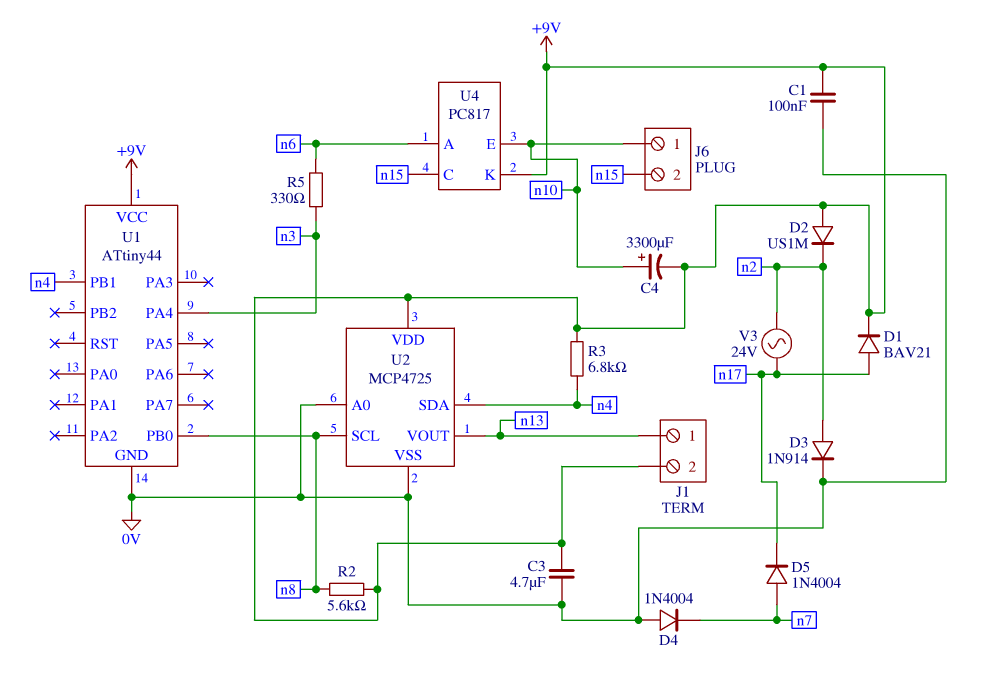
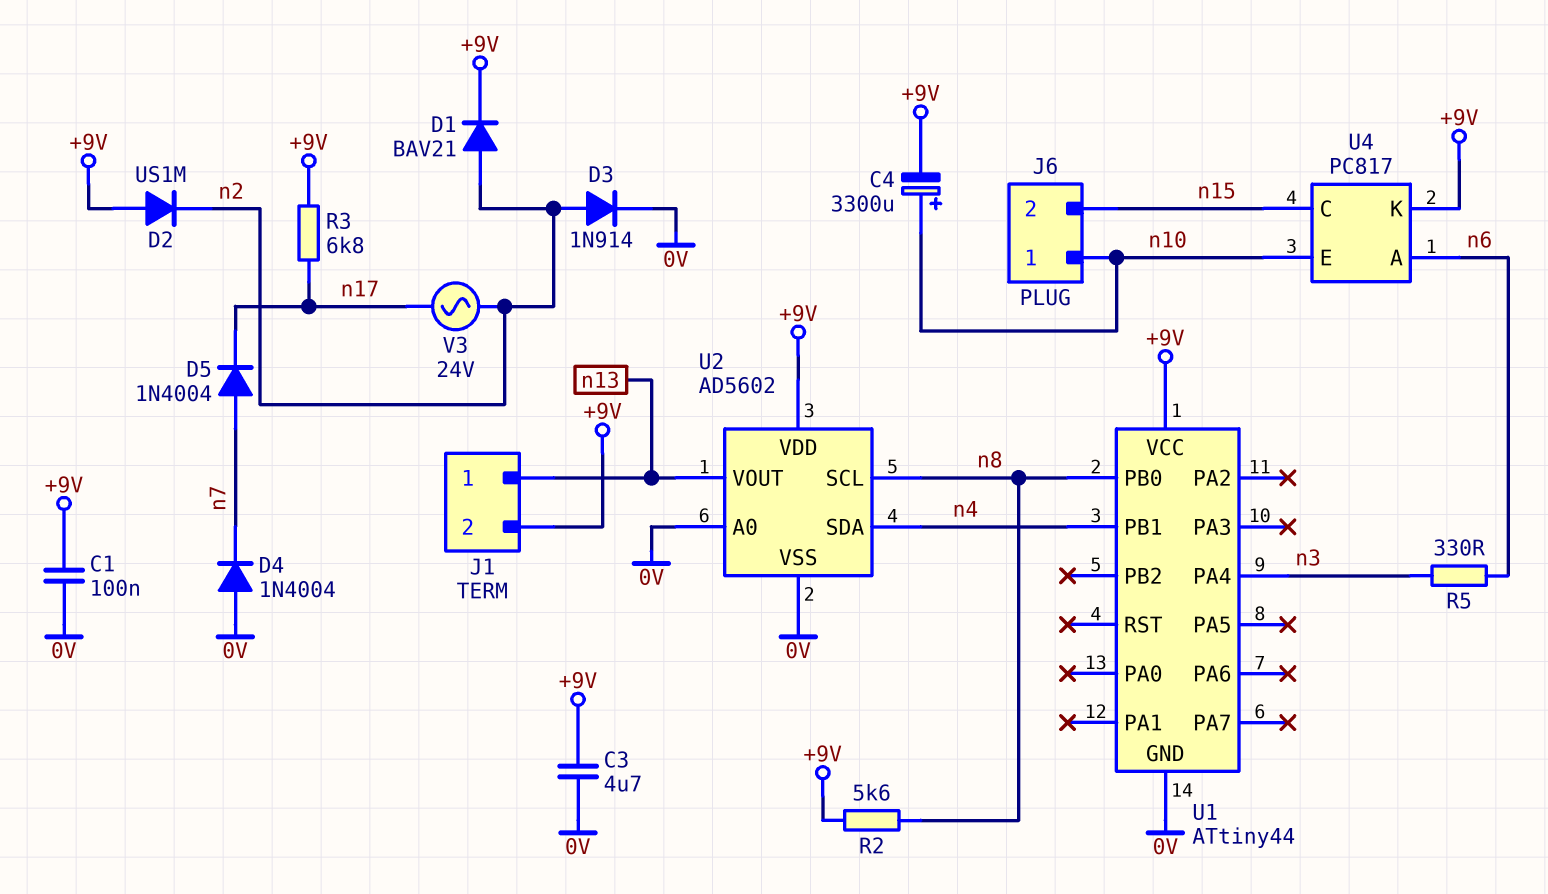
D1: diode BAV21 (A n17, K +9V) -> diode BAV21 (A n2, K +9V)
R3: 6.8k (+9V, n4) -> 6.8k (+9V, n17)
U2: MCP4725 -> AD5602

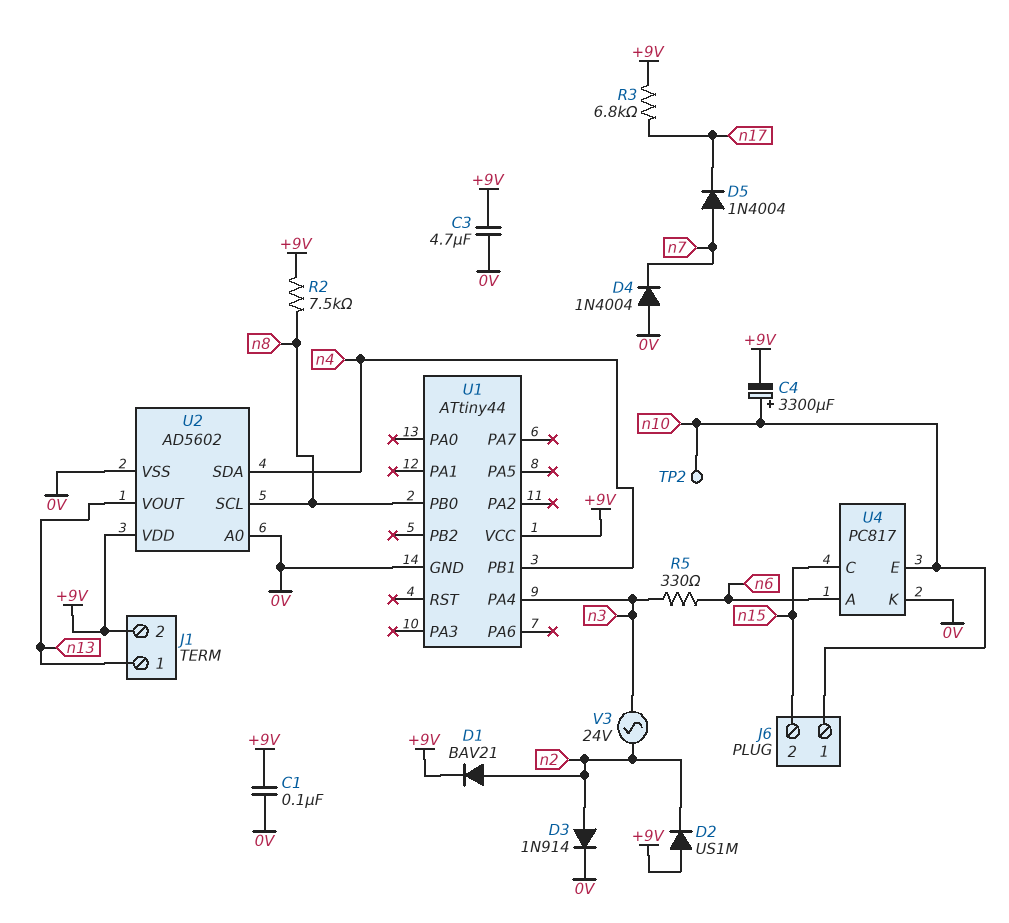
R2: 5.6k (+9V, n8) -> 7.5k (+9V, n8)
TP2: none -> test point (n10)
U4 pin K: +9V -> 0V
V3: AC 24V (n2, n17) -> AC 24V (n2, n3)

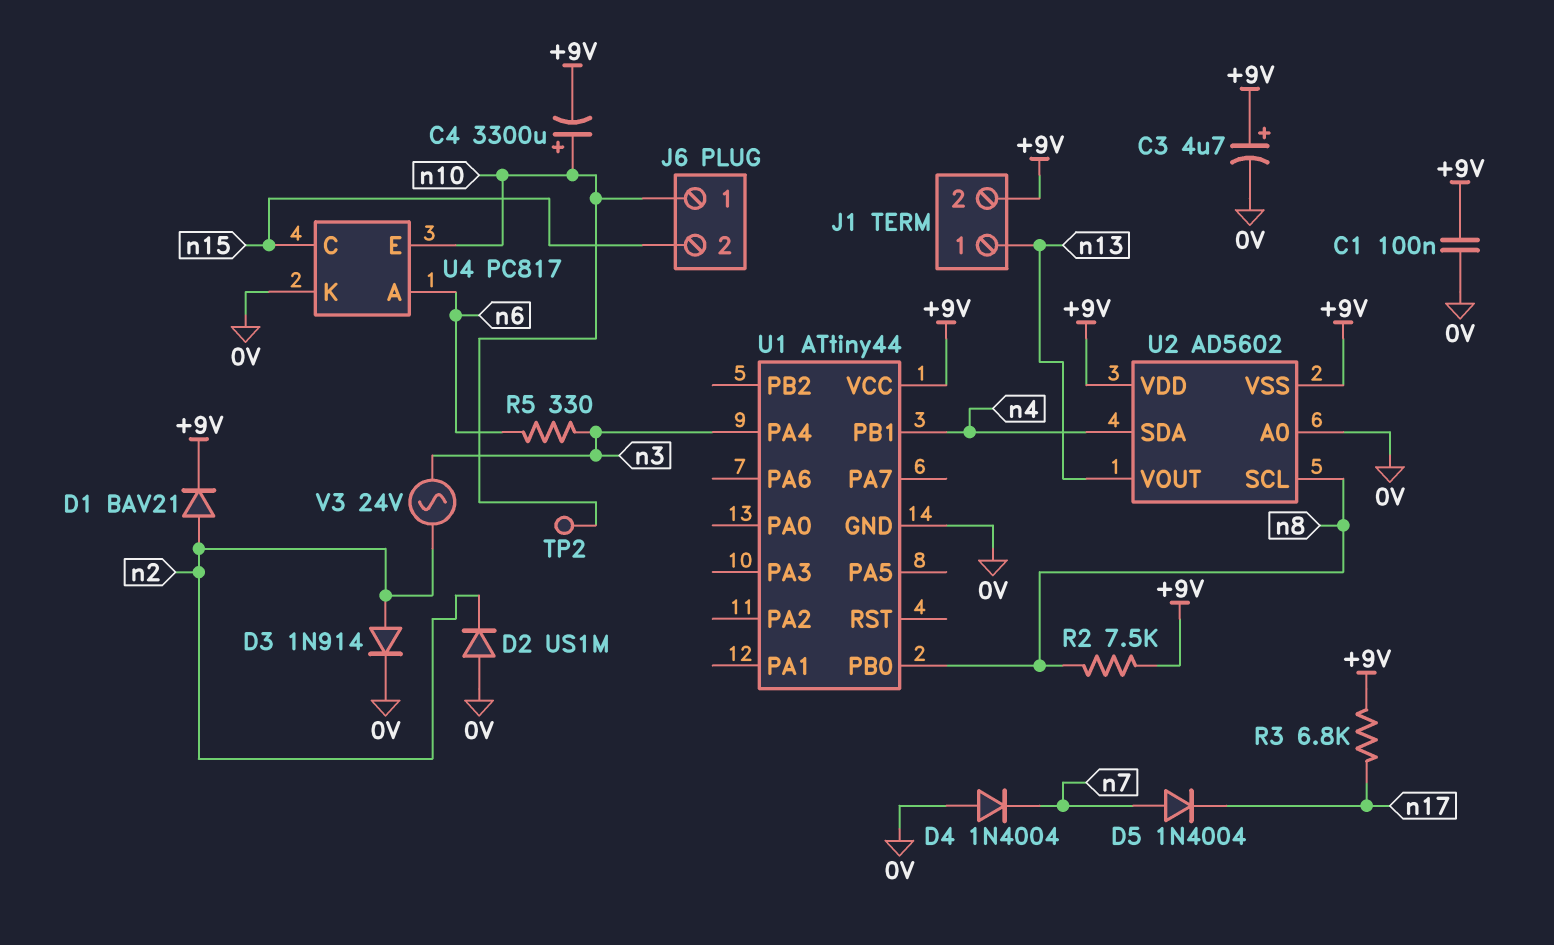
C3: 4.7uF (+9V, 0V) -> 4.7uF (plus +9V, minus 0V)
D2: diode US1M (A +9V, K n2) -> diode US1M (A 0V, K n2)
U2 pin VSS: 0V -> +9V

